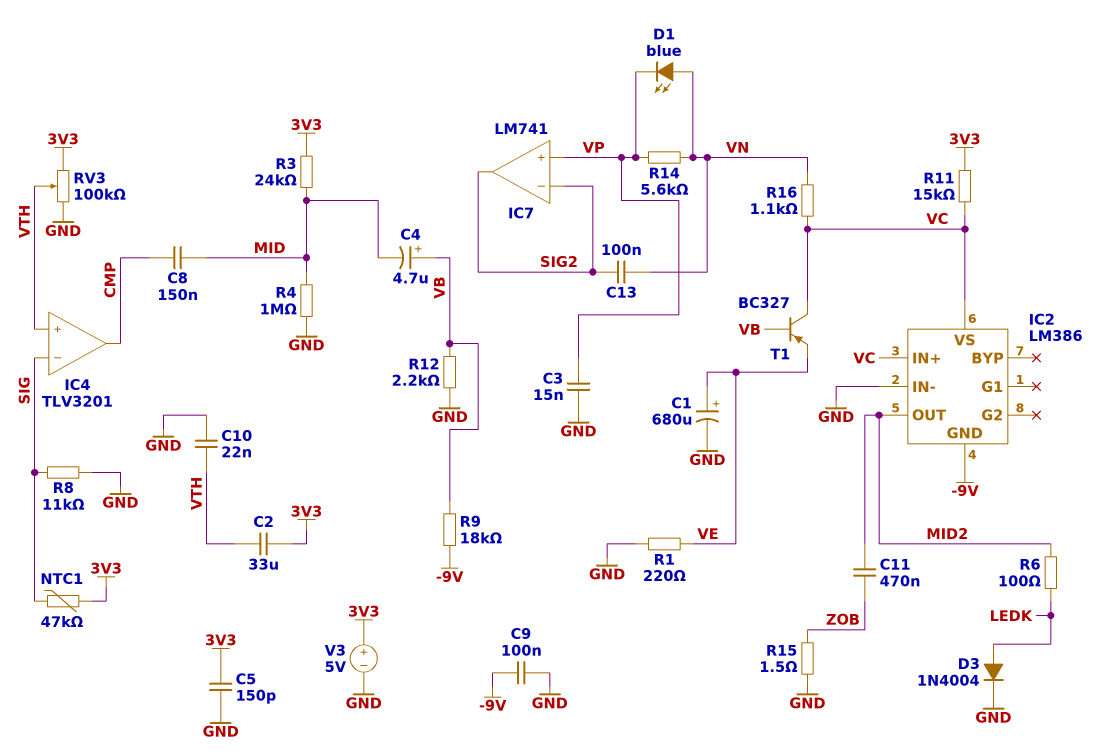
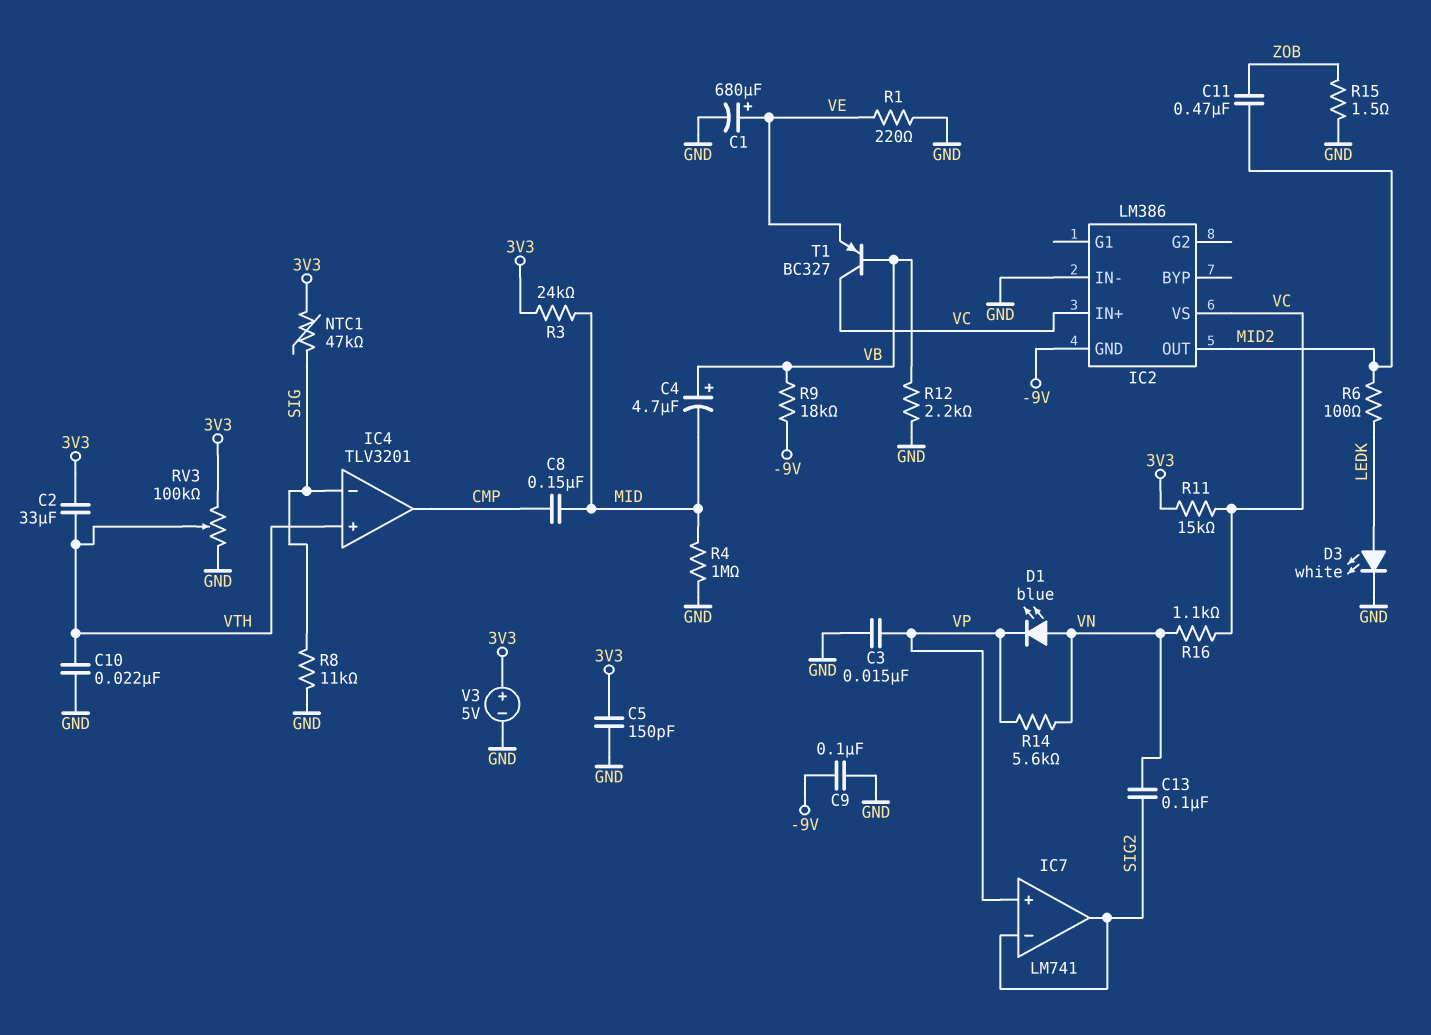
D3: diode 1N4004 (A LEDK, K GND) -> LED white (A LEDK, K GND)

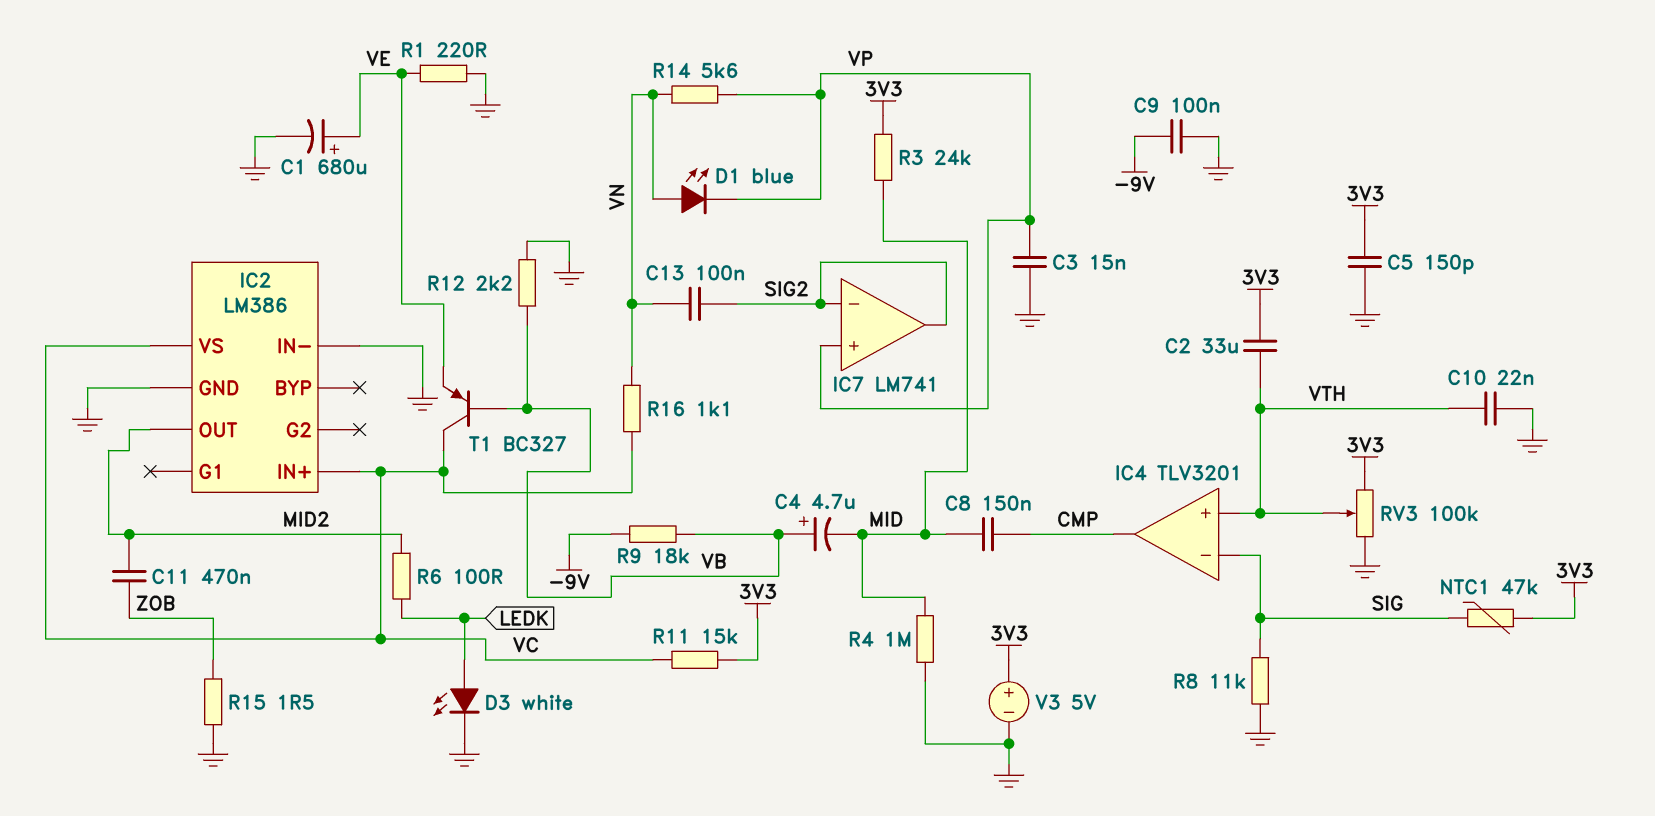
IC2 pin GND: -9V -> GND

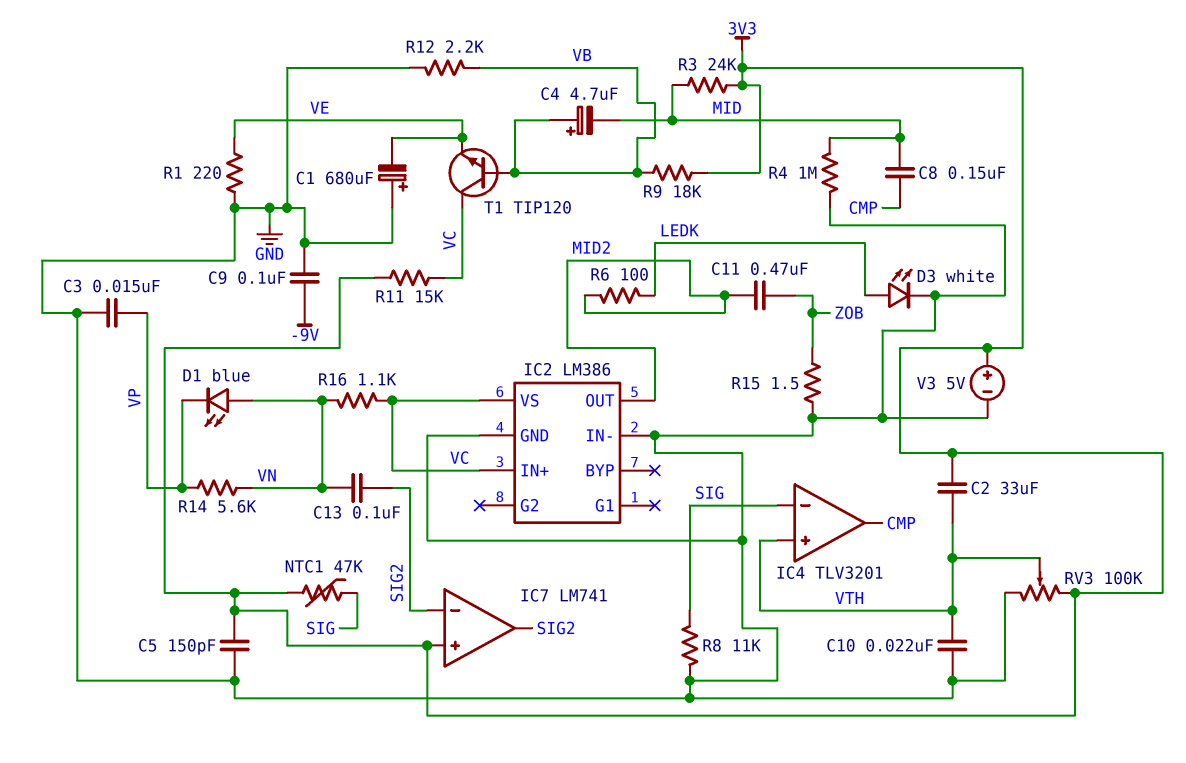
C1: 680uF (plus VE, minus GND) -> 680uF (plus GND, minus VE)
IC7 pin in+: VP -> 3V3
R9: 18k (-9V, VB) -> 18k (3V3, VB)
T1: PNP BC327 (B VB, C VC, E VE) -> NPN TIP120 (B VB, C VC, E VE)

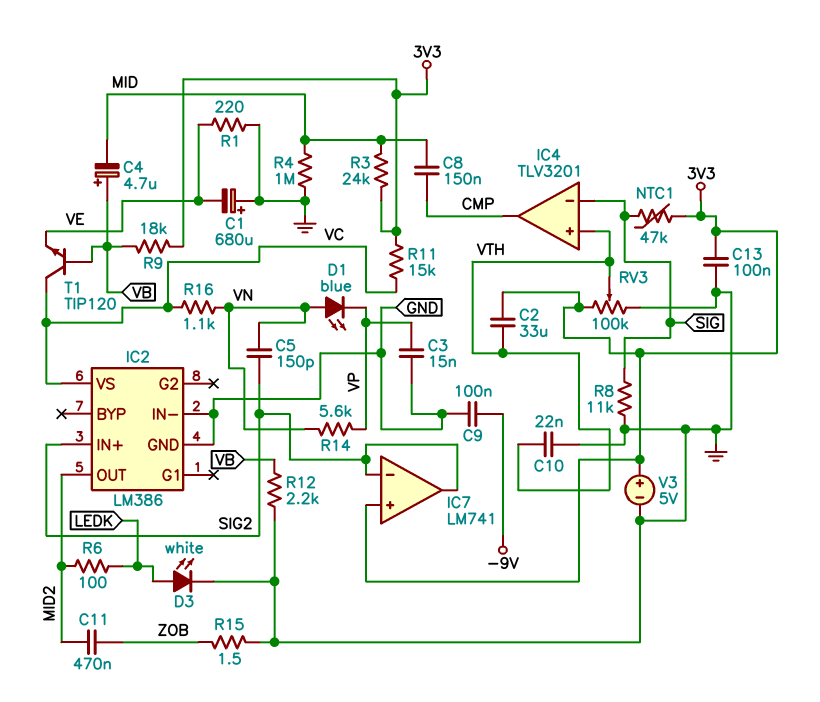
C5: 150pF (3V3, GND) -> 150pF (SIG2, VN)
C13: 100nF (SIG2, VN) -> 100nF (3V3, GND)
IC2 pin IN+: VC -> SIG2

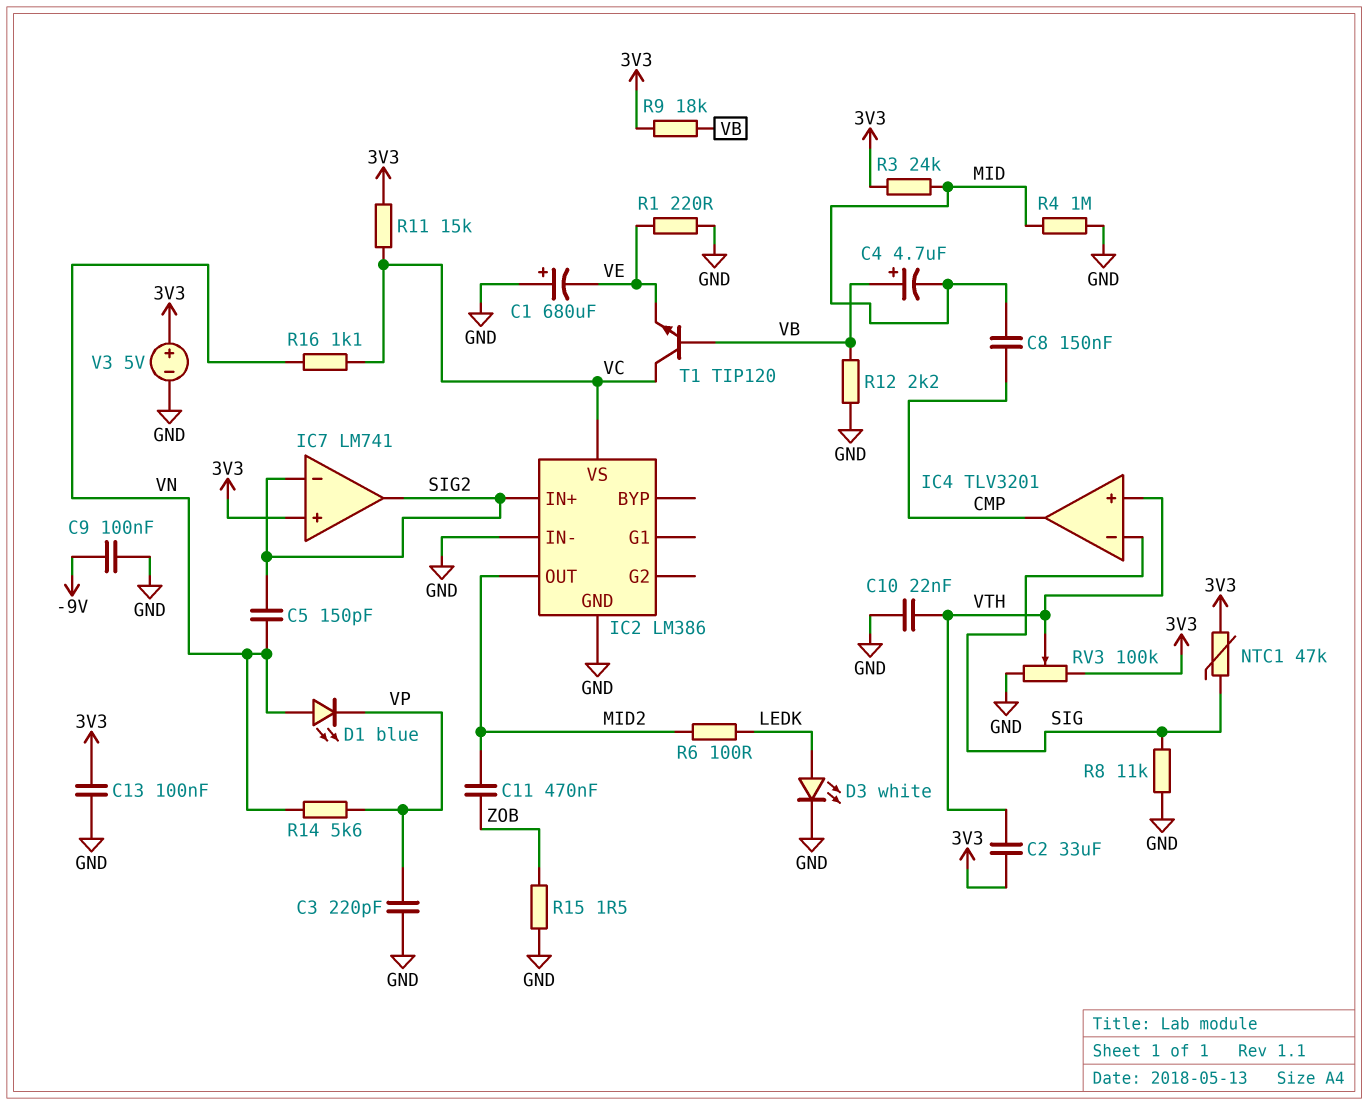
C3: 15nF (GND, VP) -> 220pF (GND, VP)

